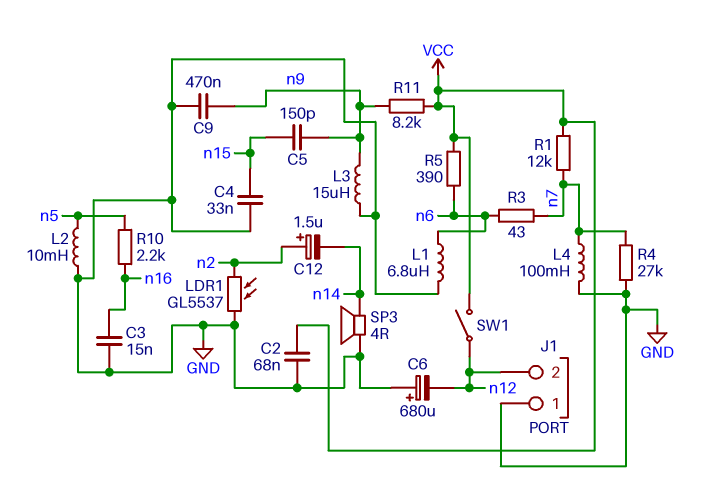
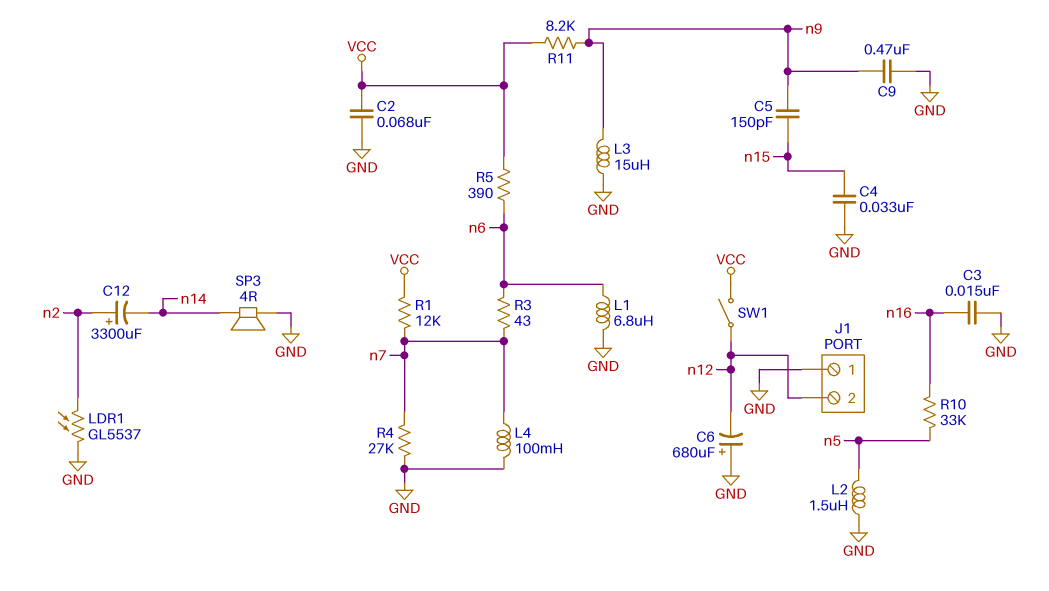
C12: 1.5uF (plus n2, minus n14) -> 3300uF (plus n2, minus n14)
L2: 10mH (GND, n5) -> 1.5uH (GND, n5)
R10: 2.2k (n5, n16) -> 33k (n5, n16)

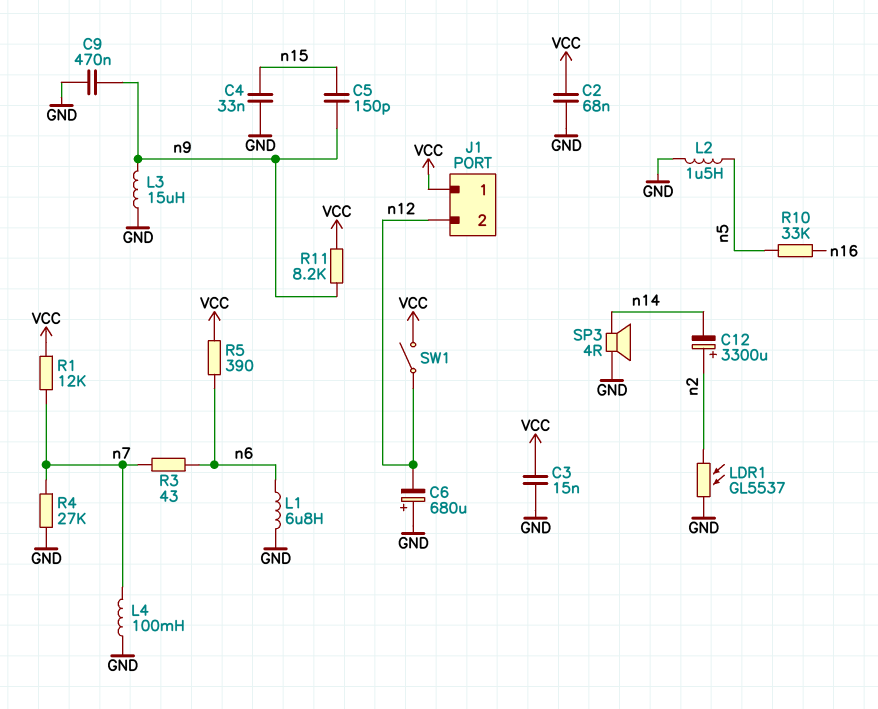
C3: 15nF (GND, n16) -> 15nF (GND, VCC)
J1 pin 1: GND -> VCC

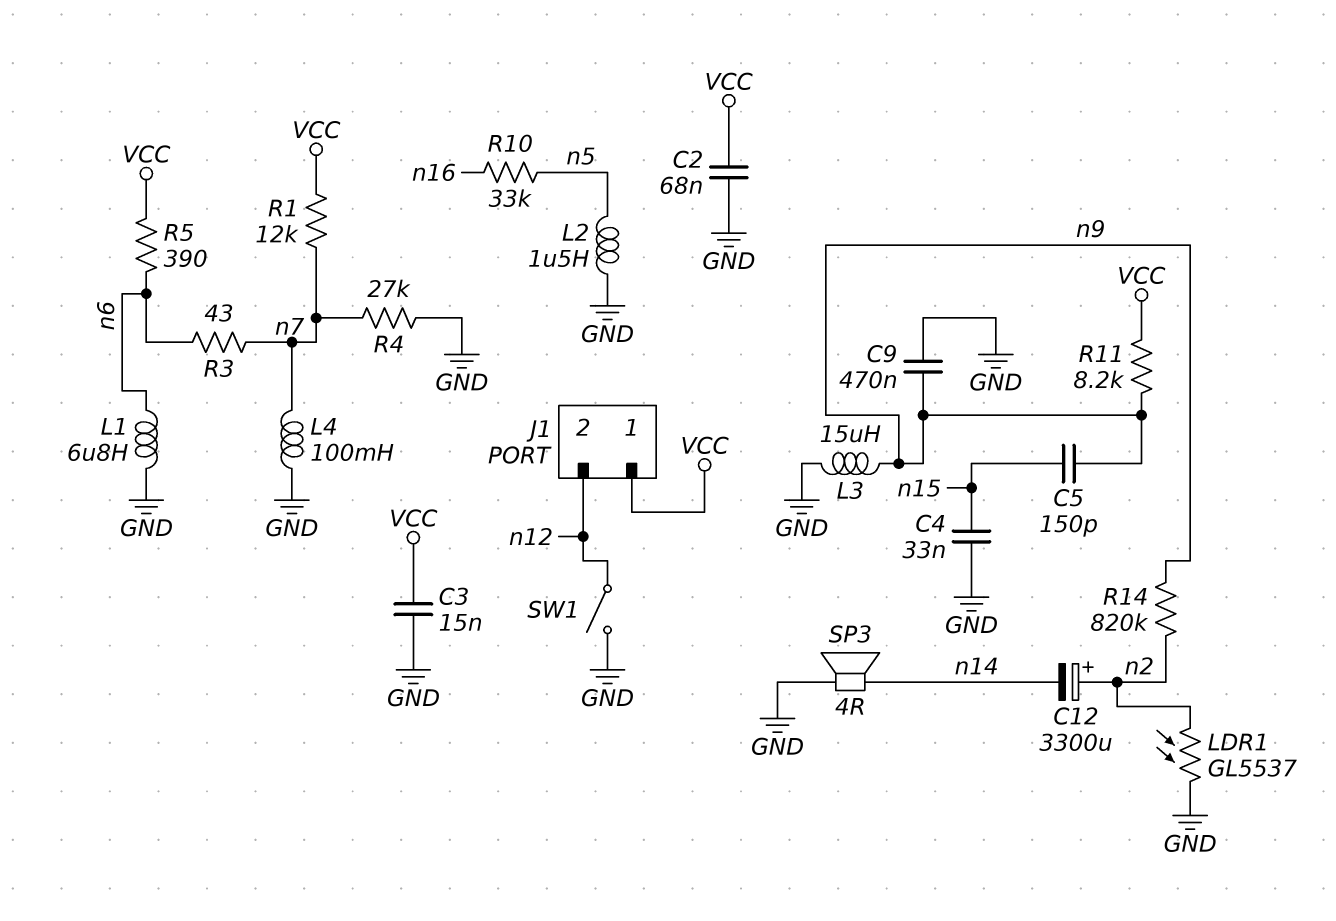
C6: 680uF (plus GND, minus n12) -> none
R14: none -> 820k (n2, n9)
SW1: switch (VCC, n12) -> switch (GND, n12)

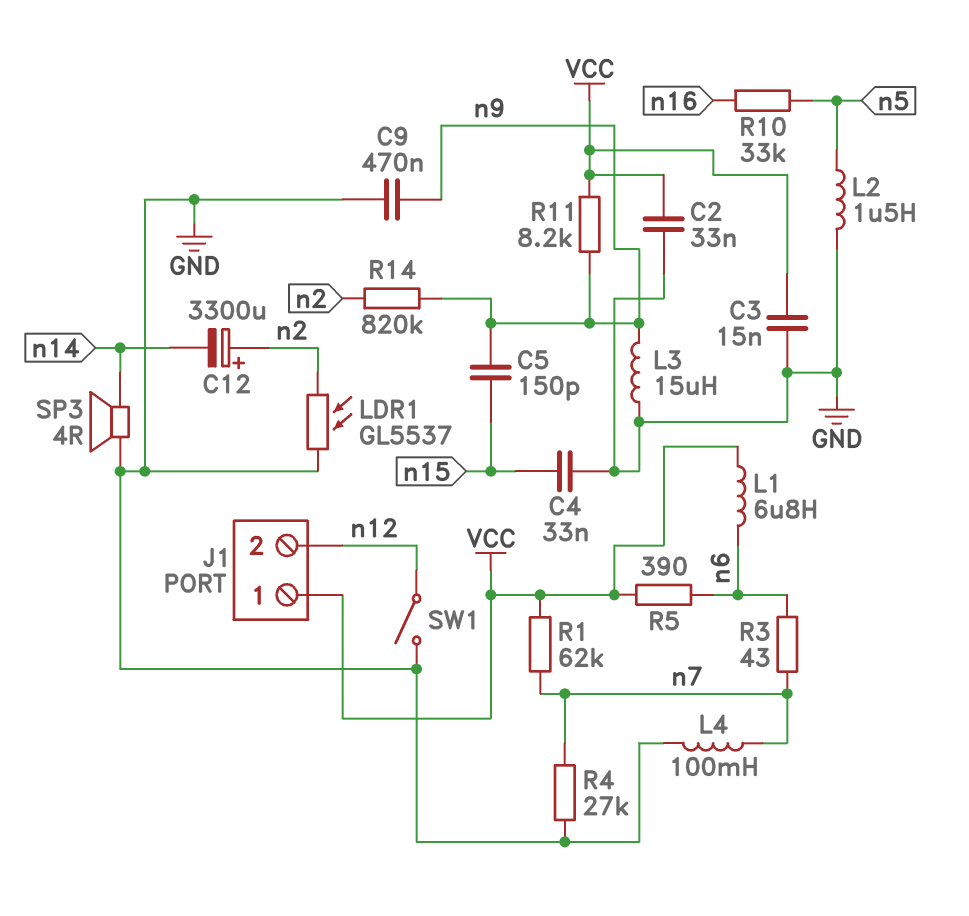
C2: 68nF (GND, VCC) -> 33nF (GND, VCC)
L1: 6.8uH (GND, n6) -> 6.8uH (VCC, n6)
R1: 12k (VCC, n7) -> 62k (VCC, n7)

